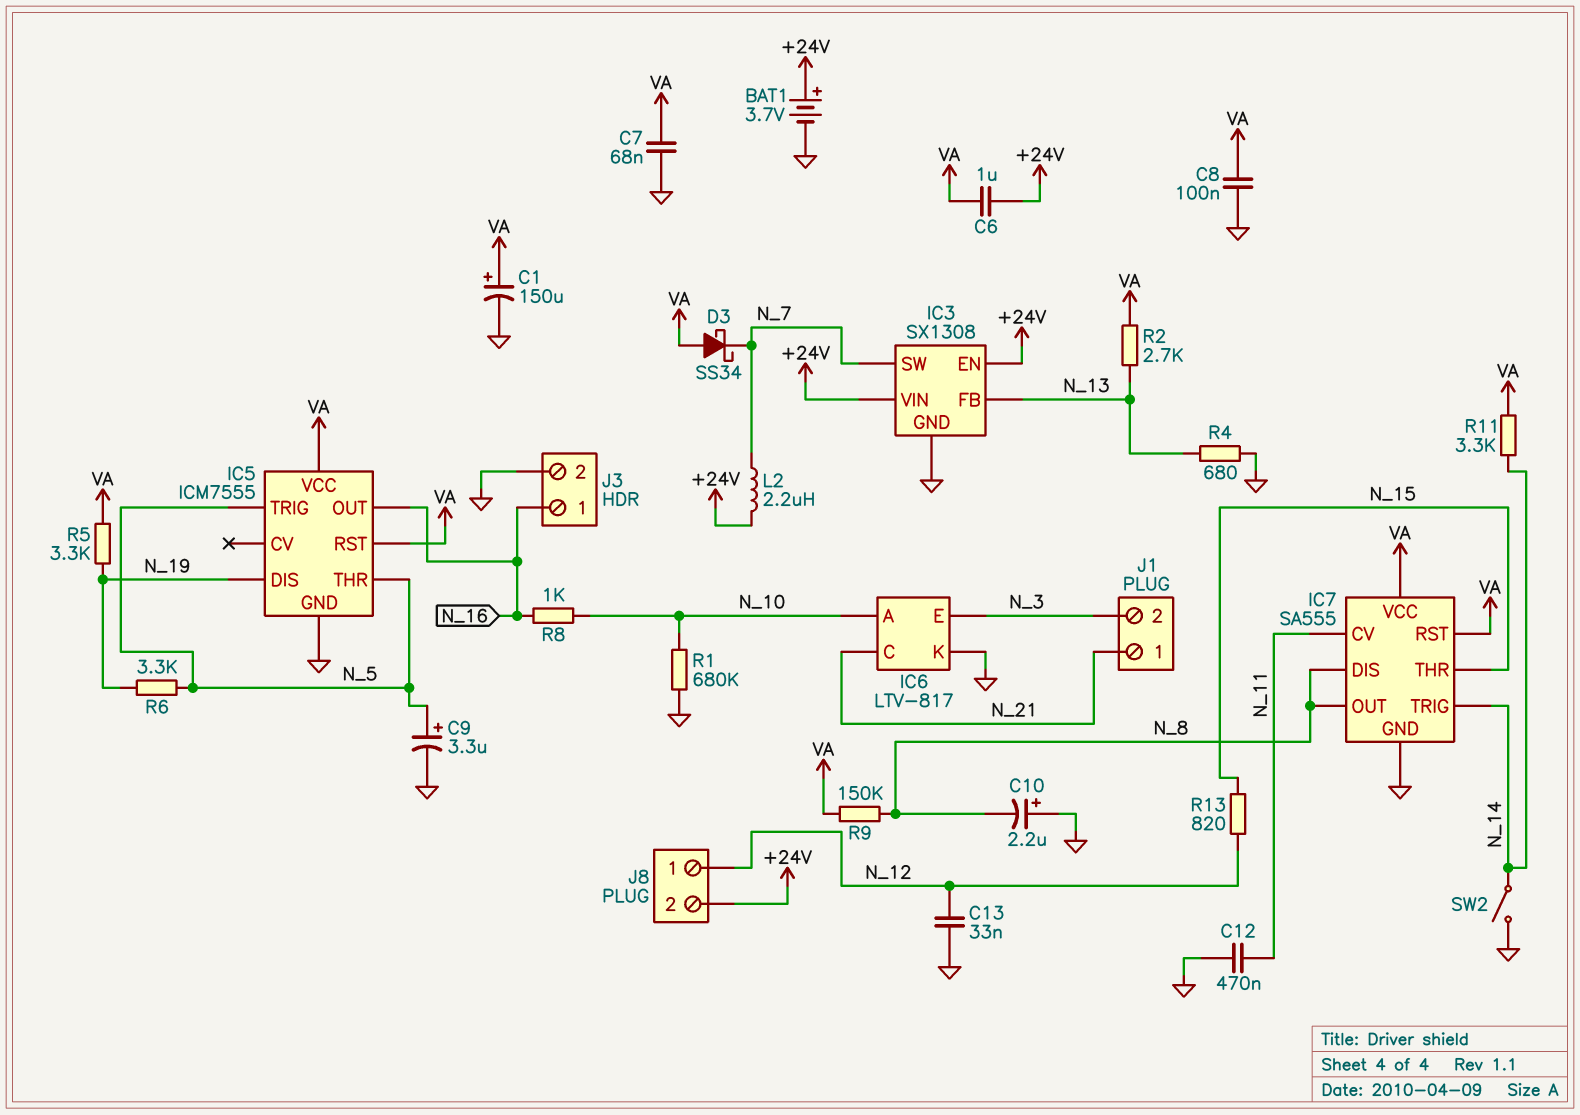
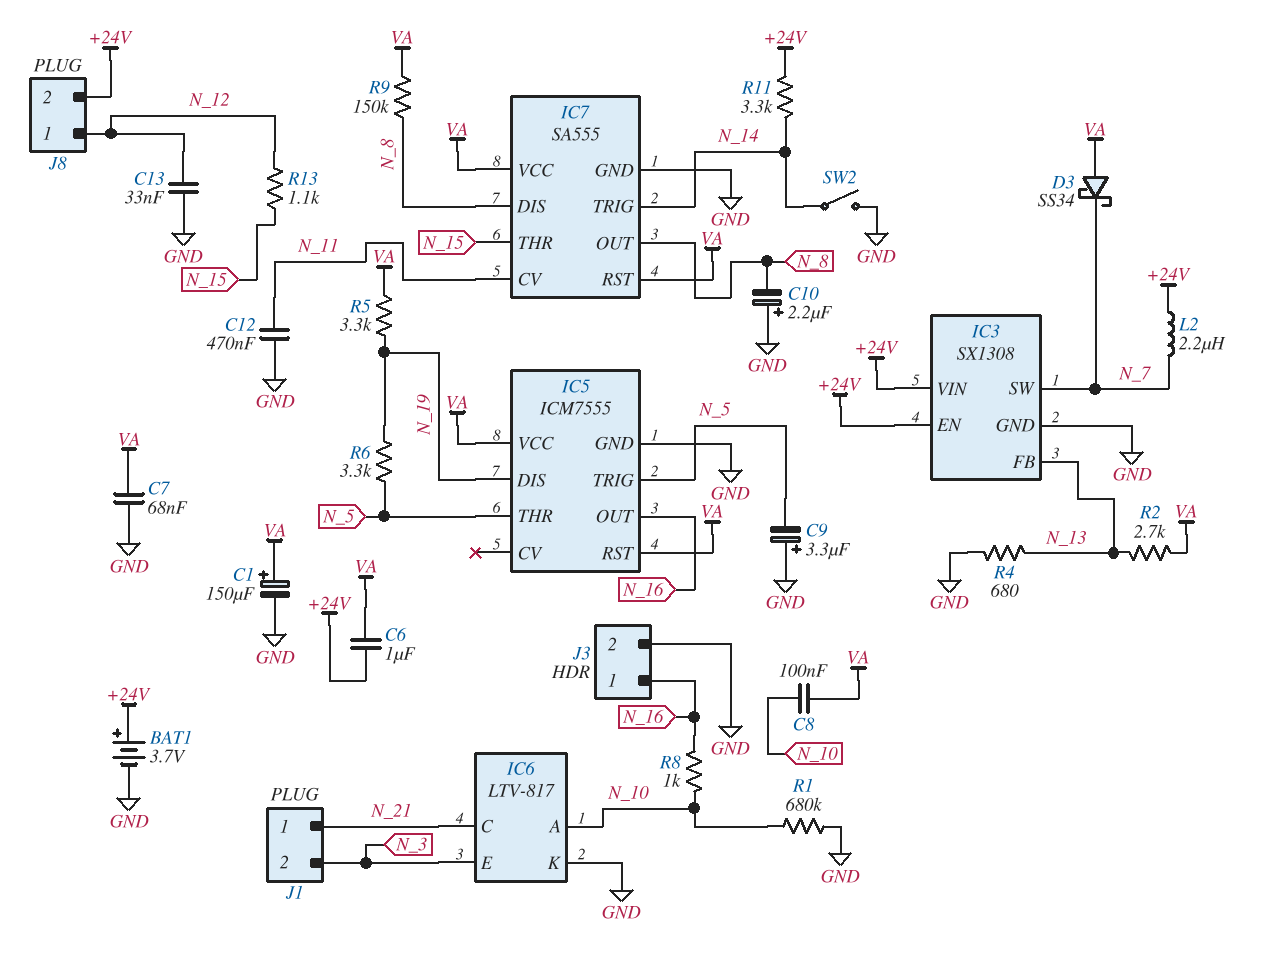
C8: 100nF (GND, VA) -> 100nF (N_10, VA)
C9: 3.3uF (plus N_5, minus GND) -> 3.3uF (plus GND, minus N_5)
R11: 3.3k (N_14, VA) -> 3.3k (+24V, N_14)
R13: 820 (N_12, N_15) -> 1.1k (N_12, N_15)

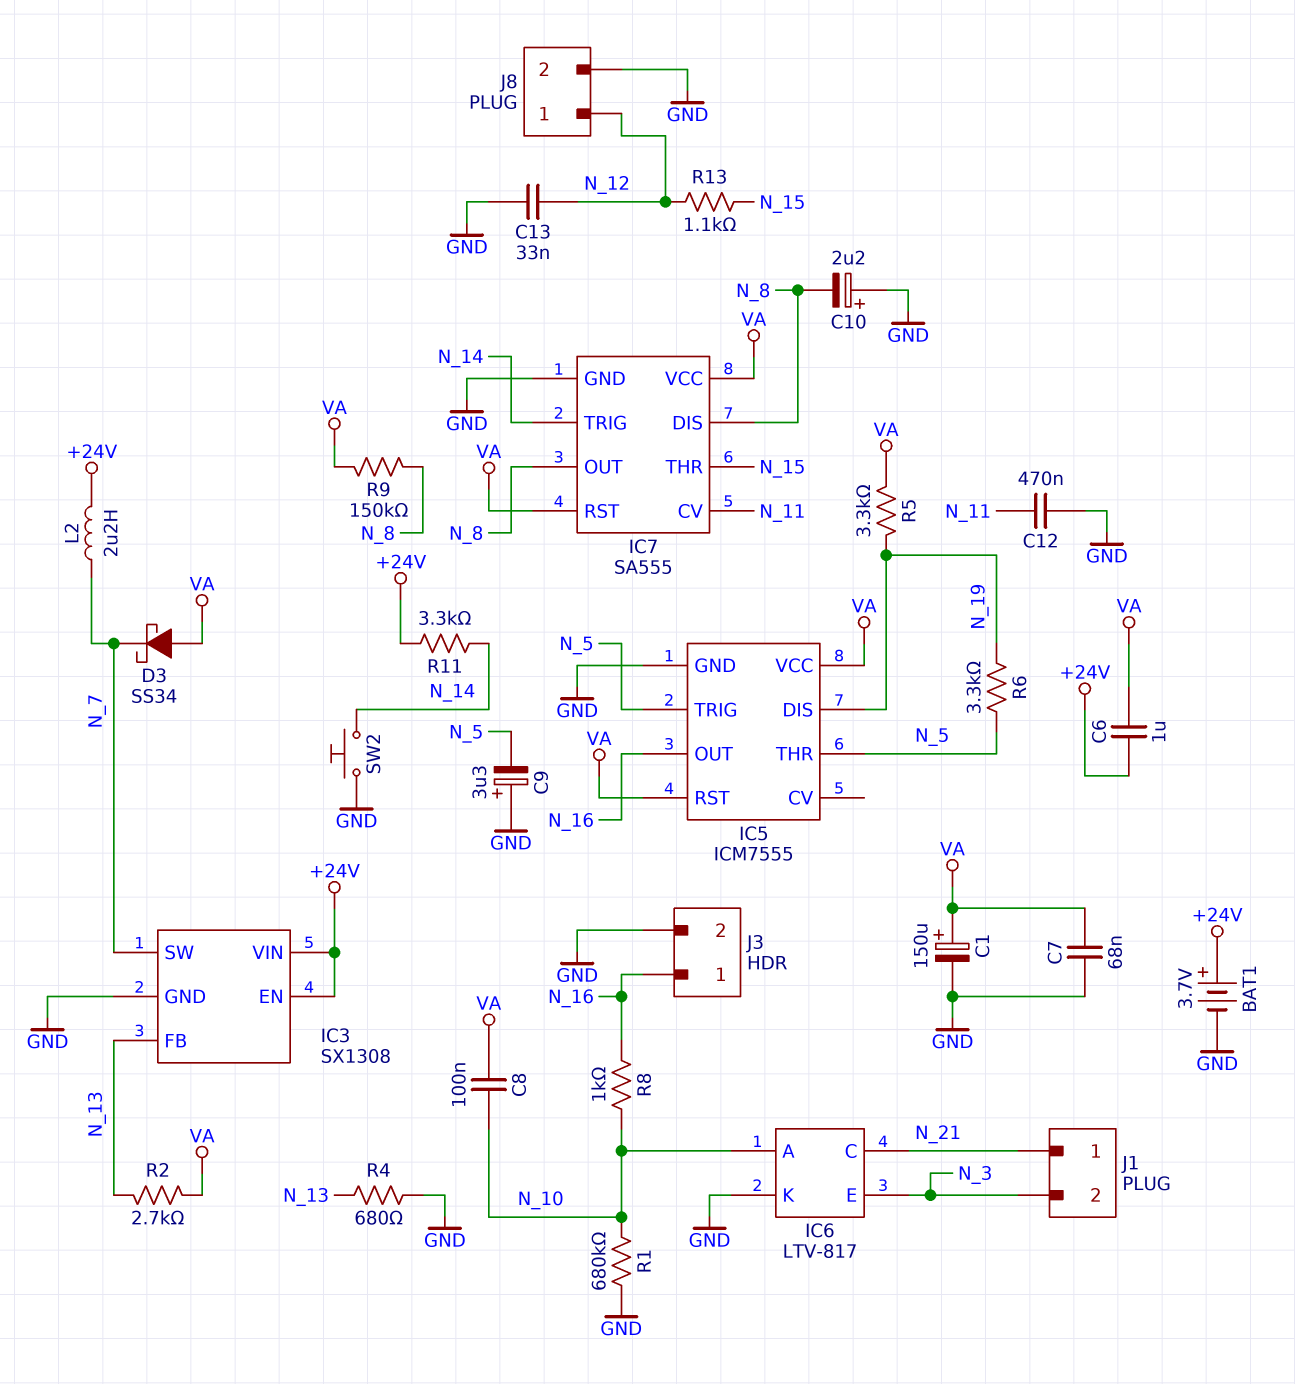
J8 pin 2: +24V -> GND
SW2: switch (GND, N_14) -> button (GND, N_14)

